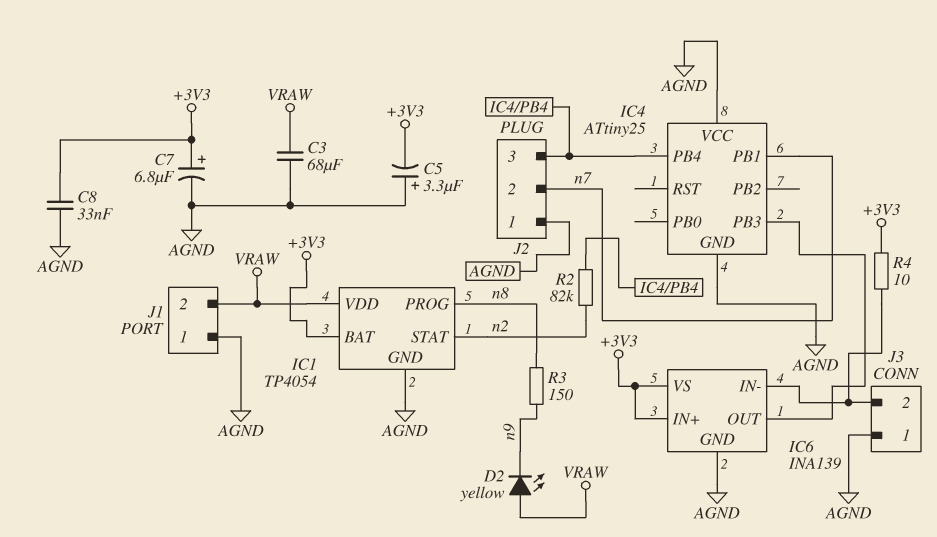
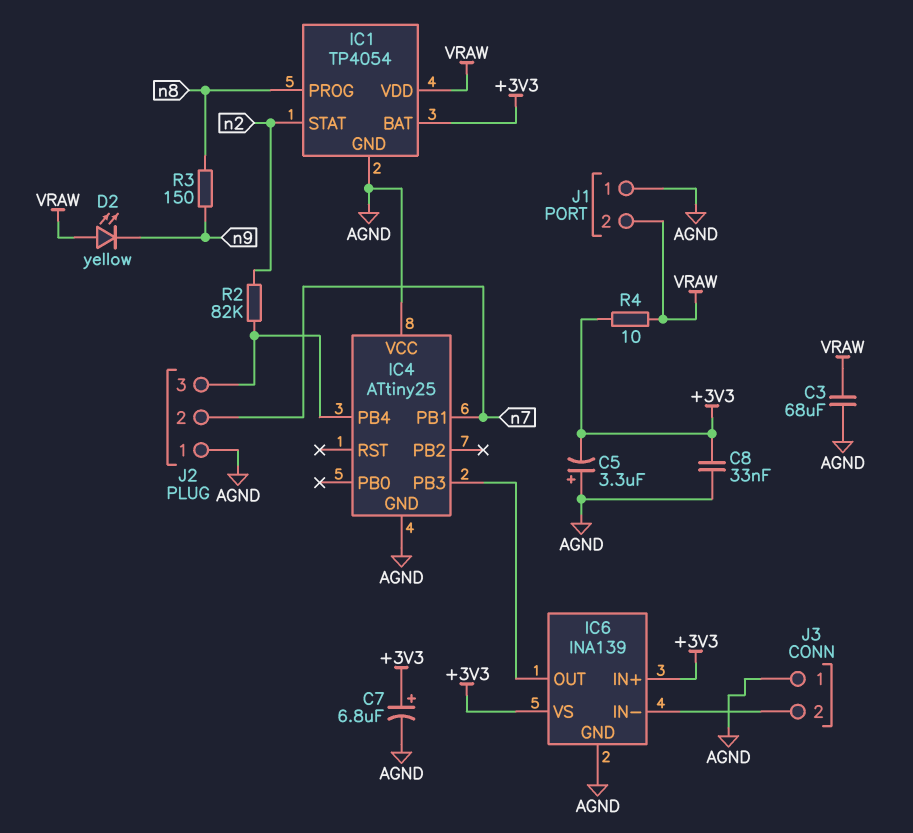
R4: 10 (+3V3, IC6/IN-) -> 10 (+3V3, VRAW)

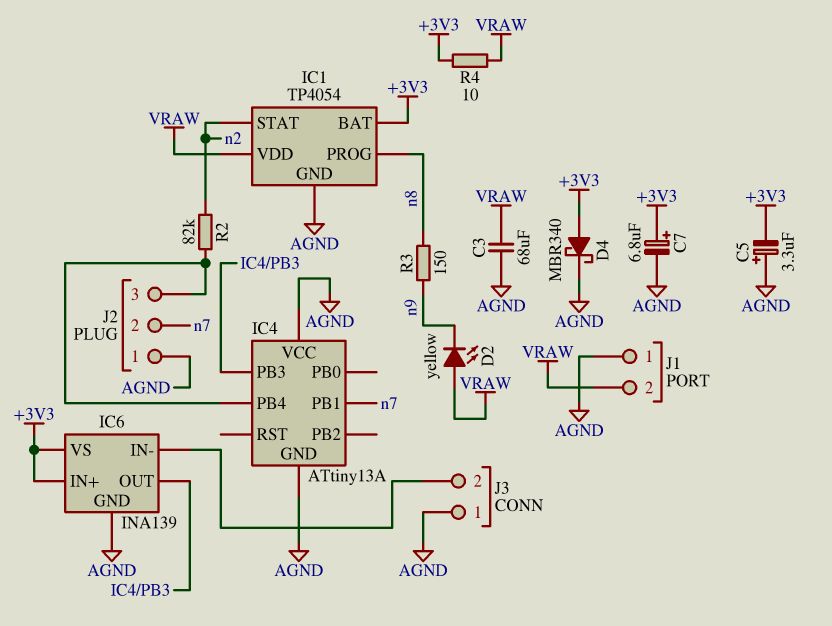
C8: 33nF (+3V3, AGND) -> none
D4: none -> schottky MBR340 (A +3V3, K AGND)
IC4: ATtiny25 -> ATtiny13A

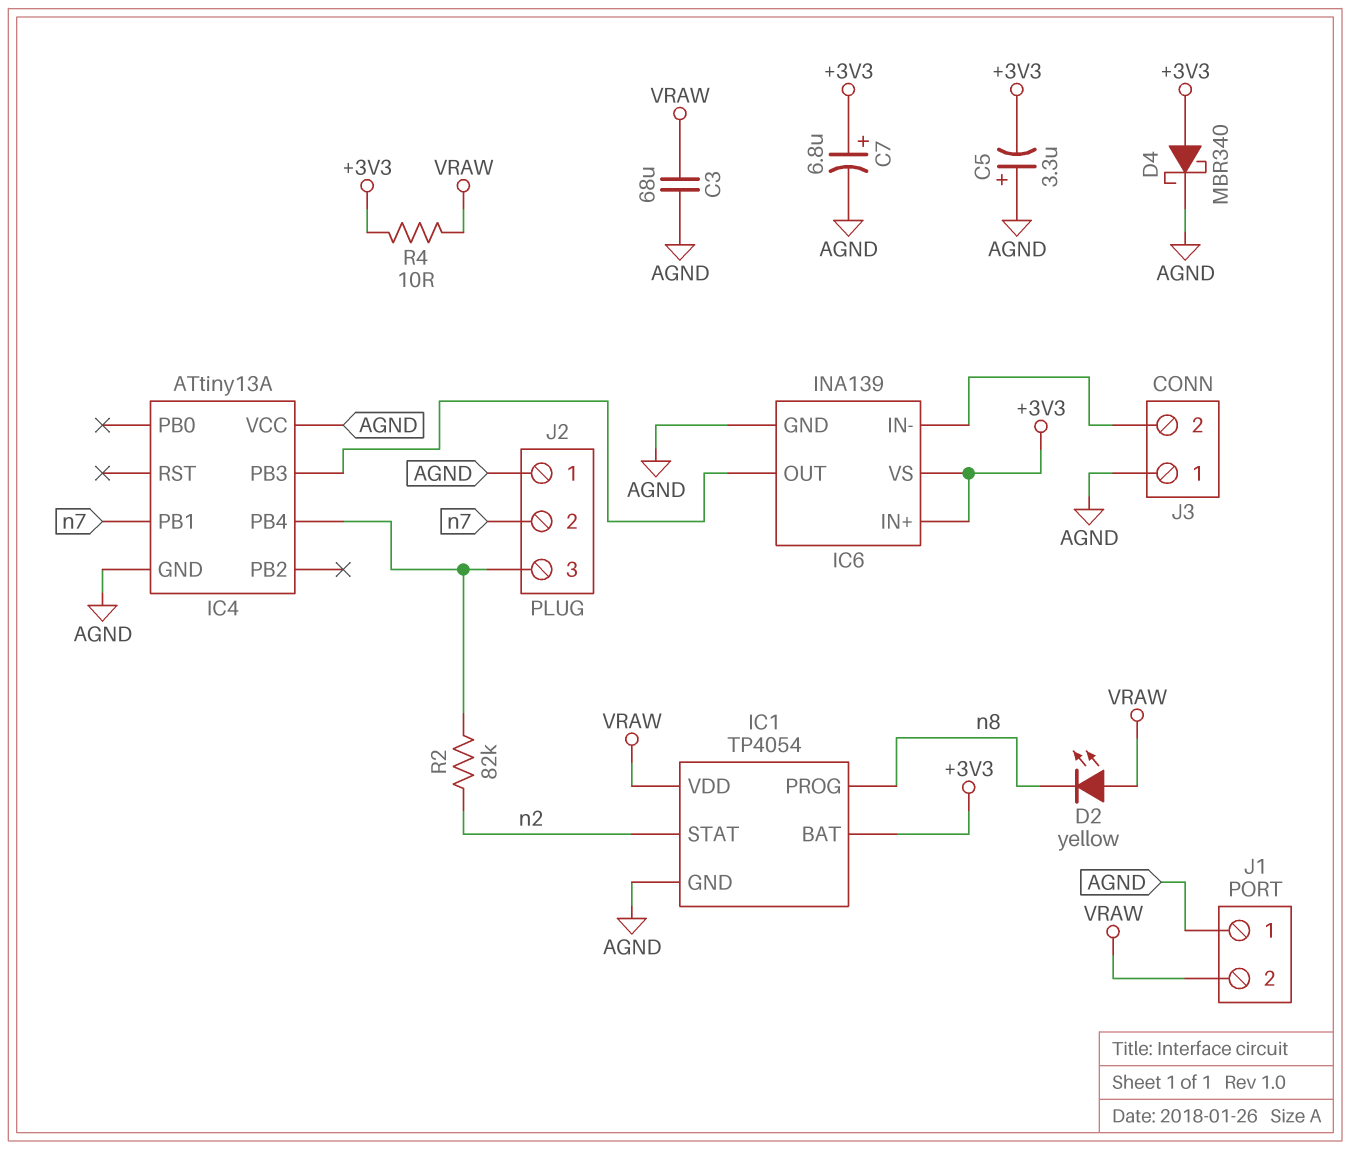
D2: LED yellow (A VRAW, K n9) -> LED yellow (A VRAW, K n8)
R3: 150 (n8, n9) -> none

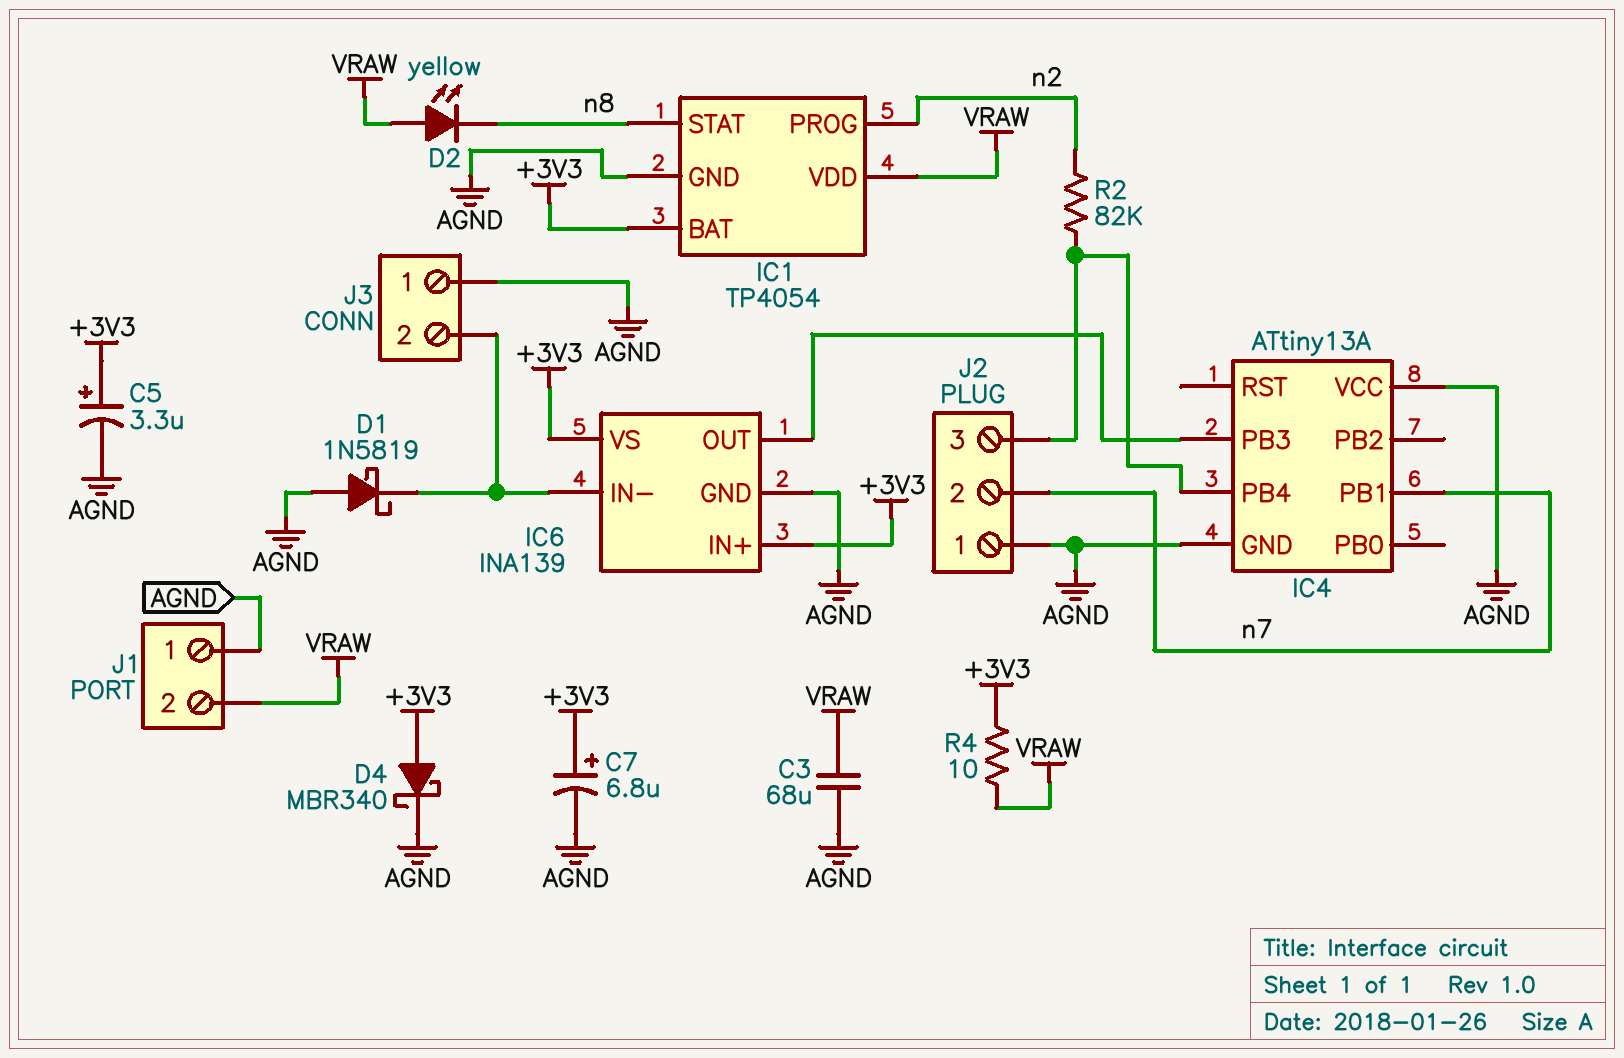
C5: 3.3uF (plus AGND, minus +3V3) -> 3.3uF (plus +3V3, minus AGND)
D1: none -> schottky 1N5819 (A AGND, K IC6/IN-)
IC1 pin PROG: n8 -> n2
IC1 pin STAT: n2 -> n8

